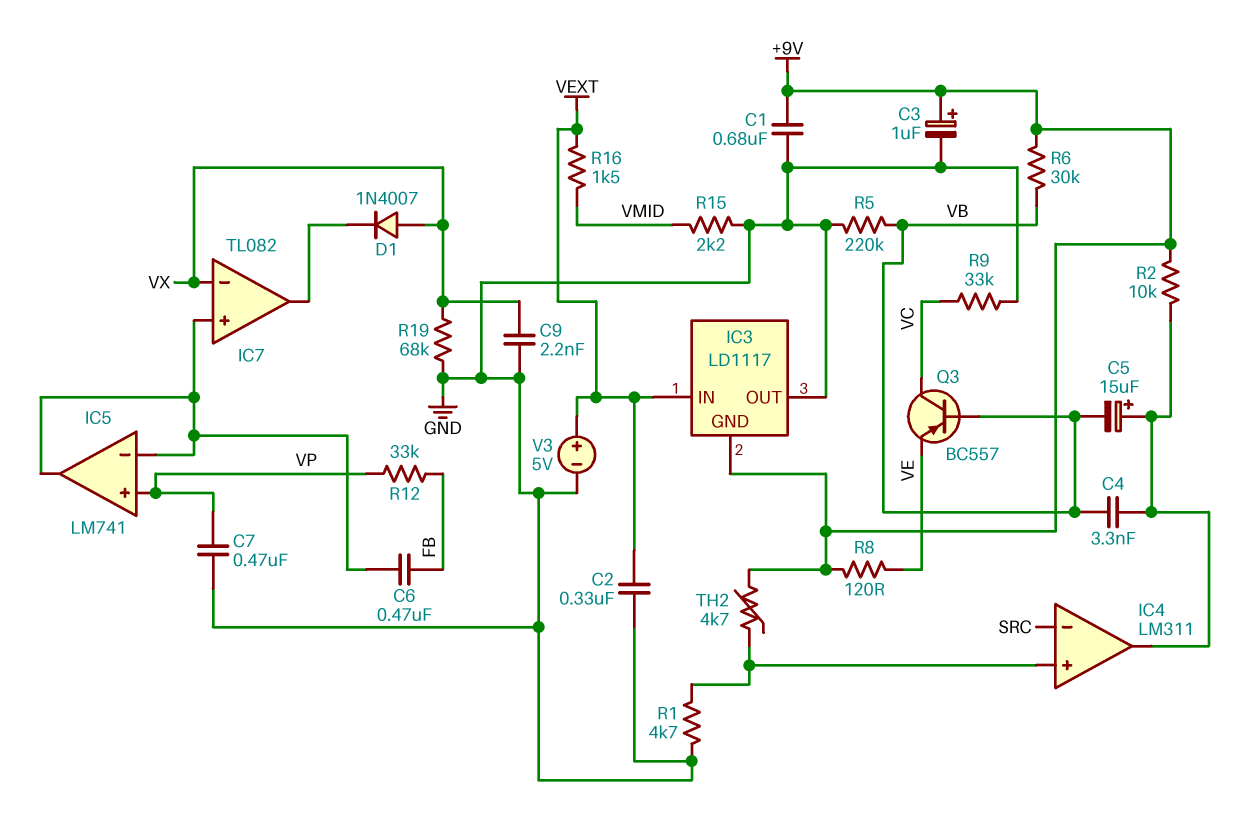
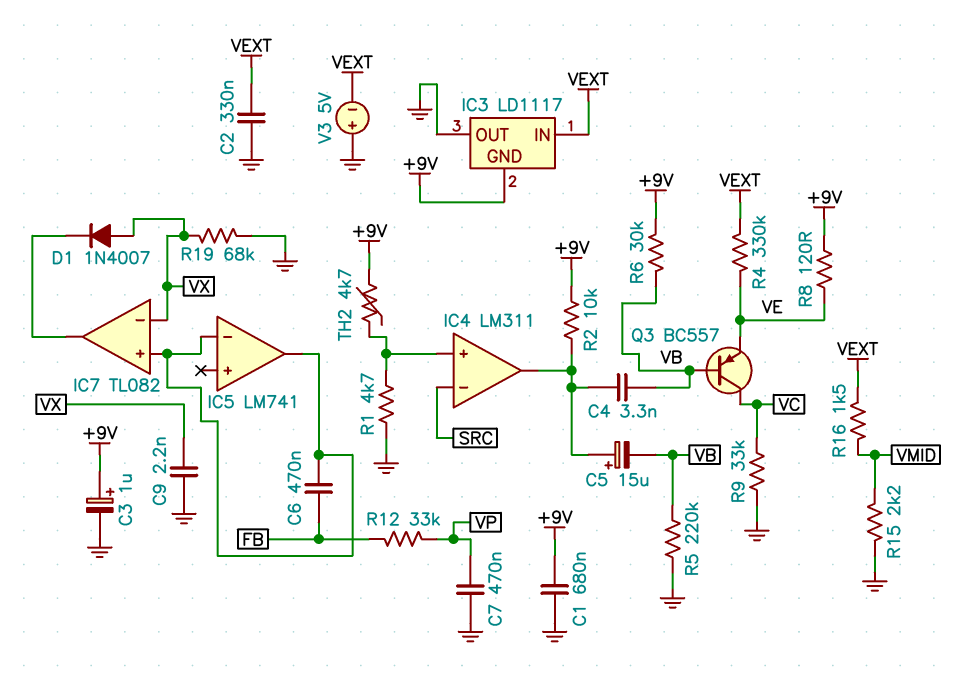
IC5 pin in+: VP -> none
R4: none -> 330k (VE, VEXT)
V3: 5V (plus VEXT, minus GND) -> 5V (plus GND, minus VEXT)

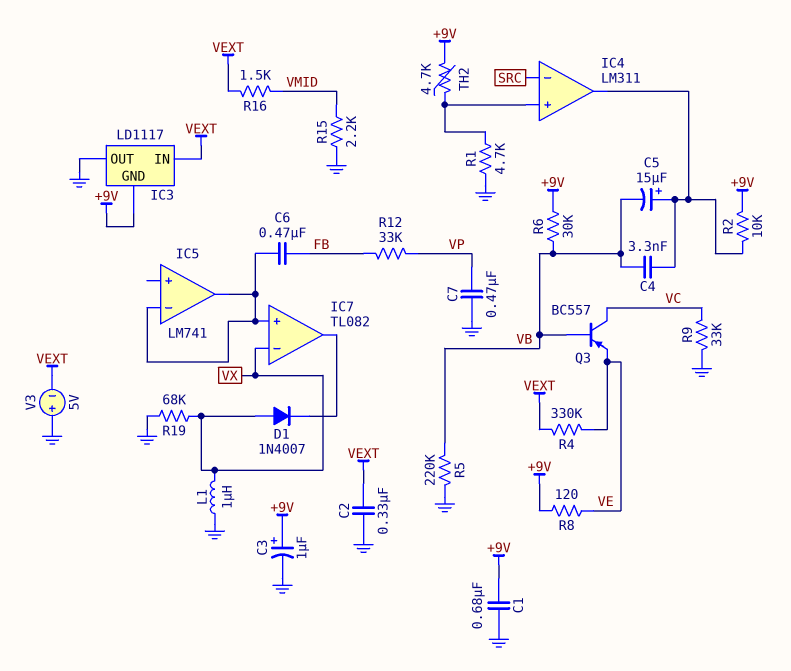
C9: 2.2nF (GND, VX) -> none
L1: none -> 1uH (GND, VX)

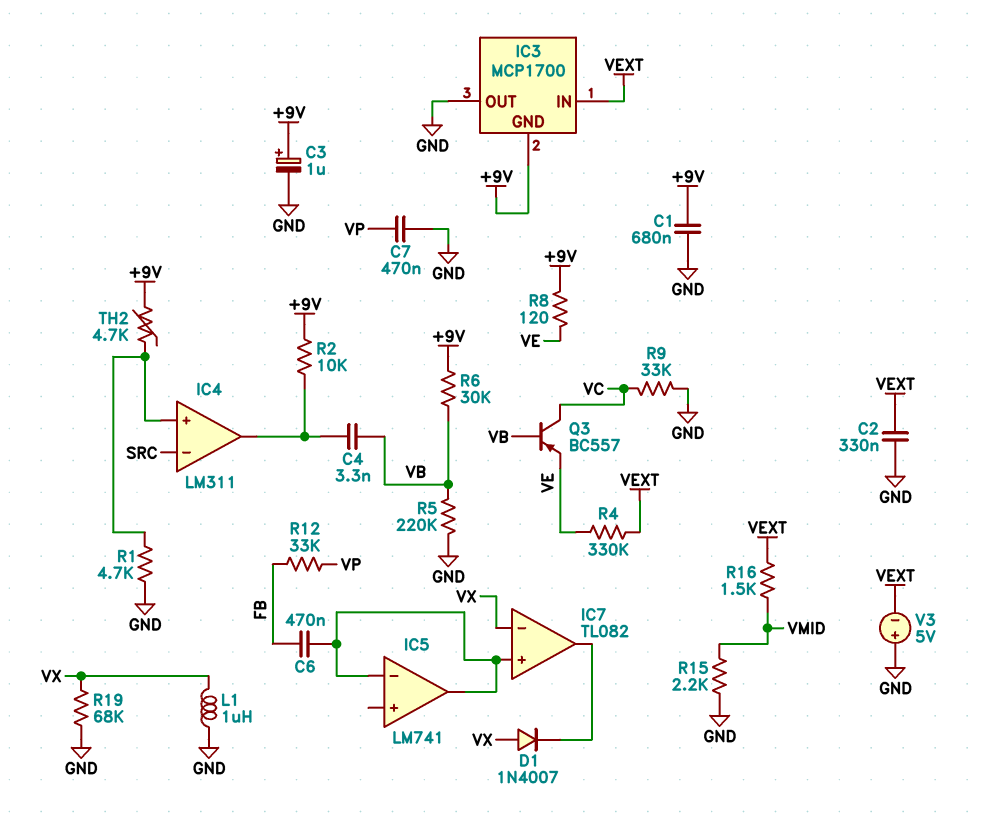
C5: 15uF (plus IC4/out, minus VB) -> none
IC3: LD1117 -> MCP1700

